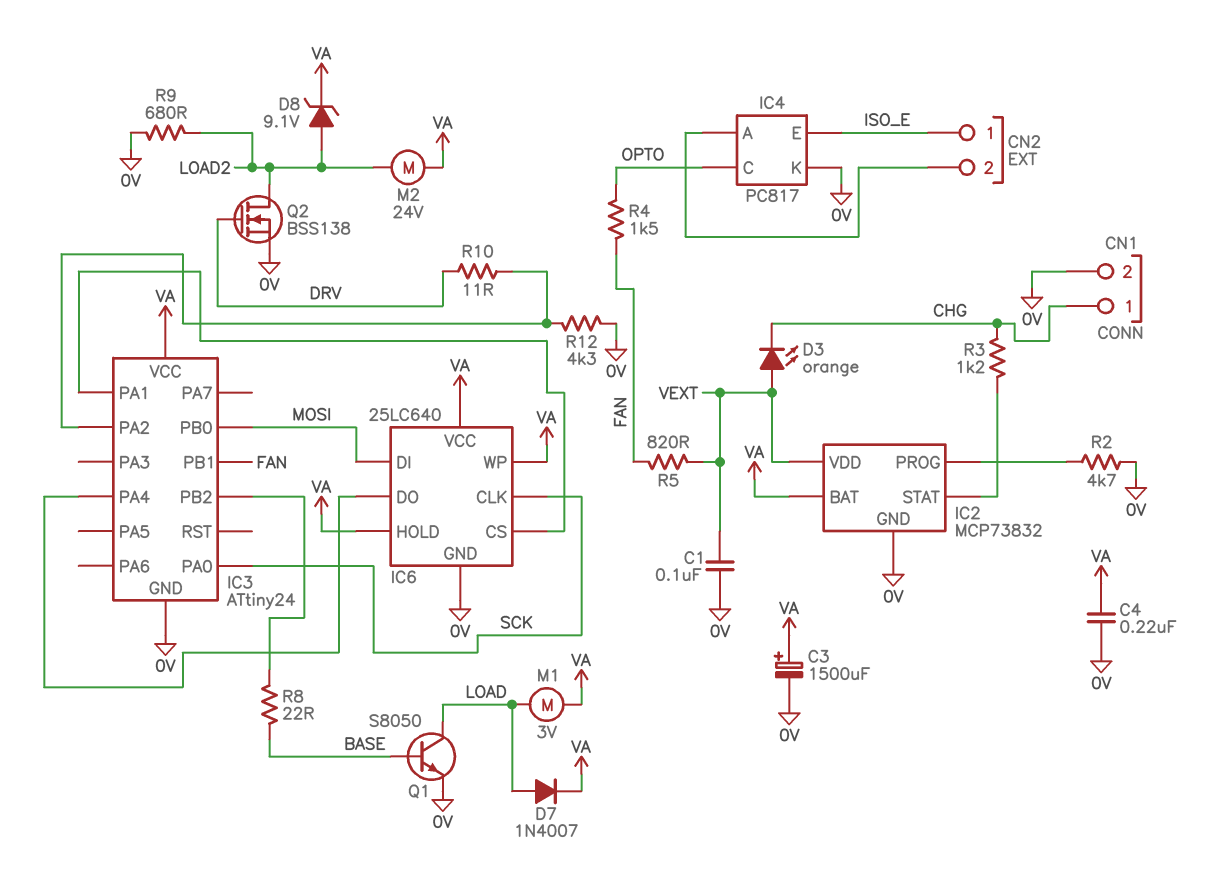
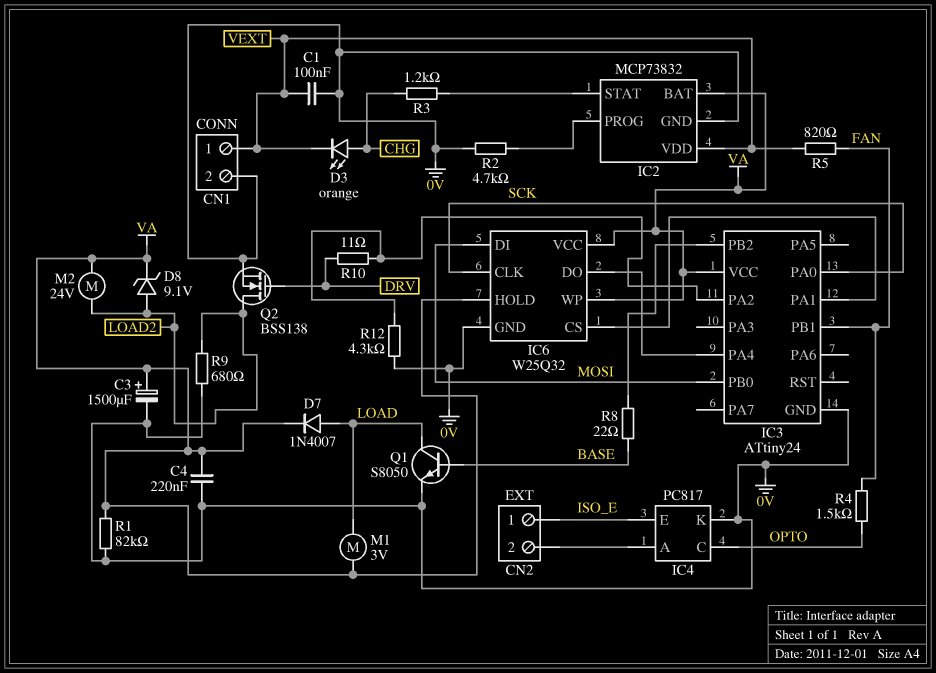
CN1 pin 1: CHG -> VEXT
D3: LED orange (A VEXT, K CHG) -> LED orange (A CHG, K VEXT)
IC6: 25LC640 -> W25Q32
R1: none -> 82k (0V, VA)

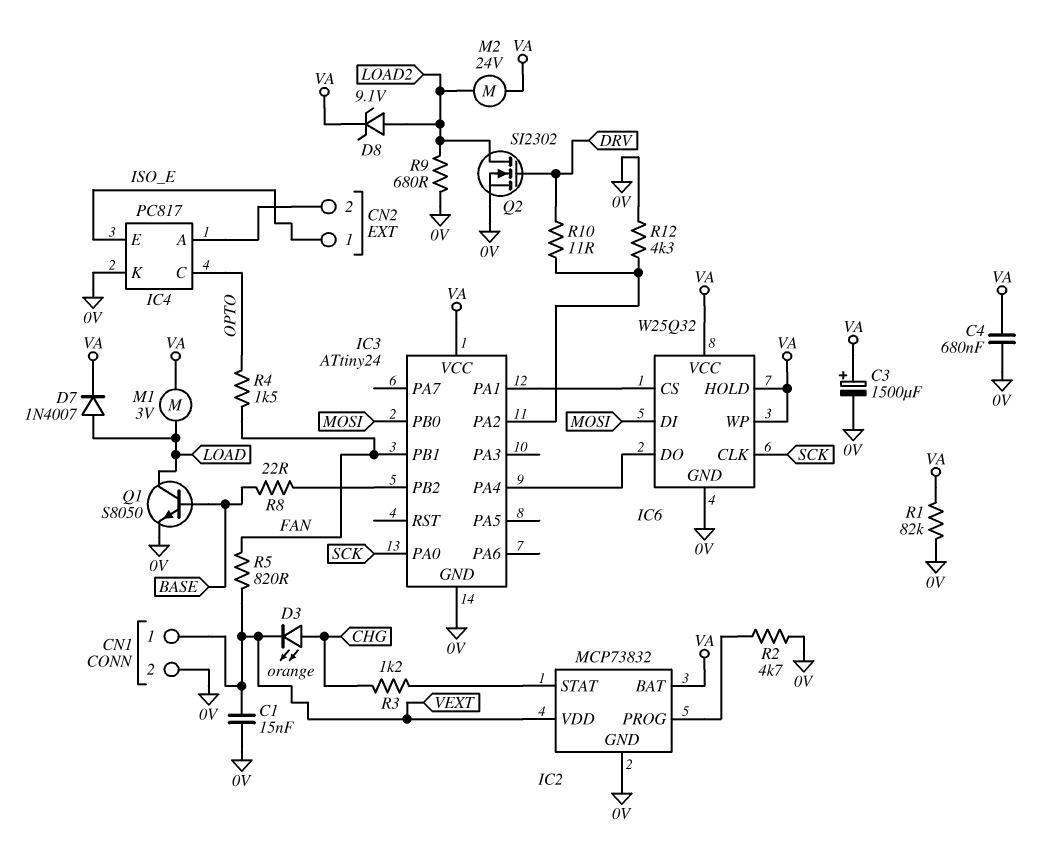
C1: 100nF (0V, VEXT) -> 15nF (0V, VEXT)
C4: 220nF (0V, VA) -> 680nF (0V, VA)
Q2: NMOS BSS138 (G DRV, D LOAD2, S 0V) -> NMOS SI2302 (G DRV, D LOAD2, S 0V)

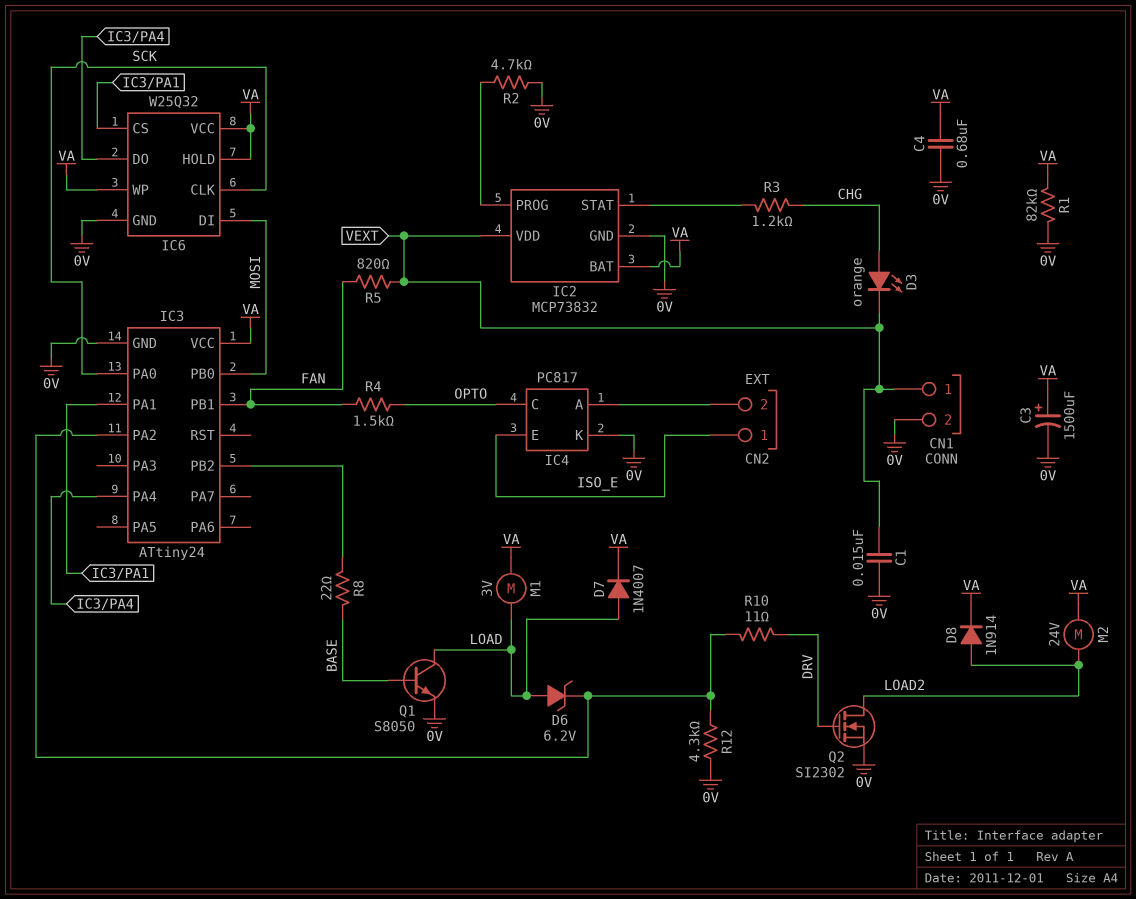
D6: none -> zener 6.2V (A LOAD, K IC3/PA2)
D8: zener 9.1V (A LOAD2, K VA) -> diode 1N914 (A LOAD2, K VA)
R9: 680 (0V, LOAD2) -> none

